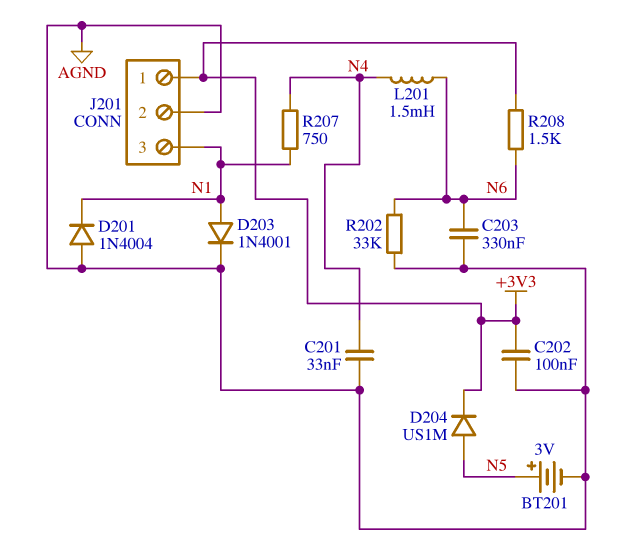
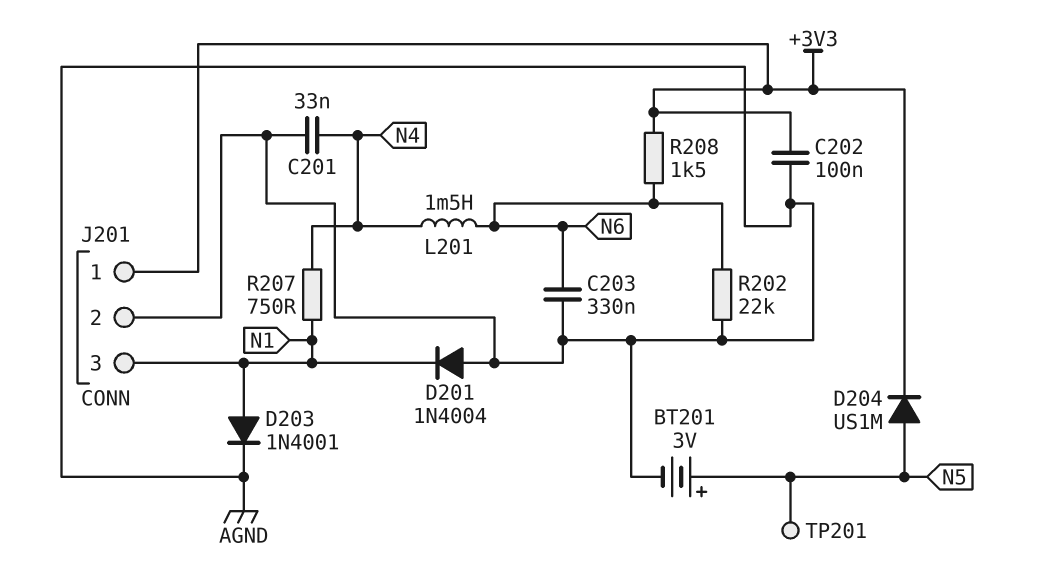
R202: 33k (AGND, N6) -> 22k (AGND, N6)
TP201: none -> test point (N5)

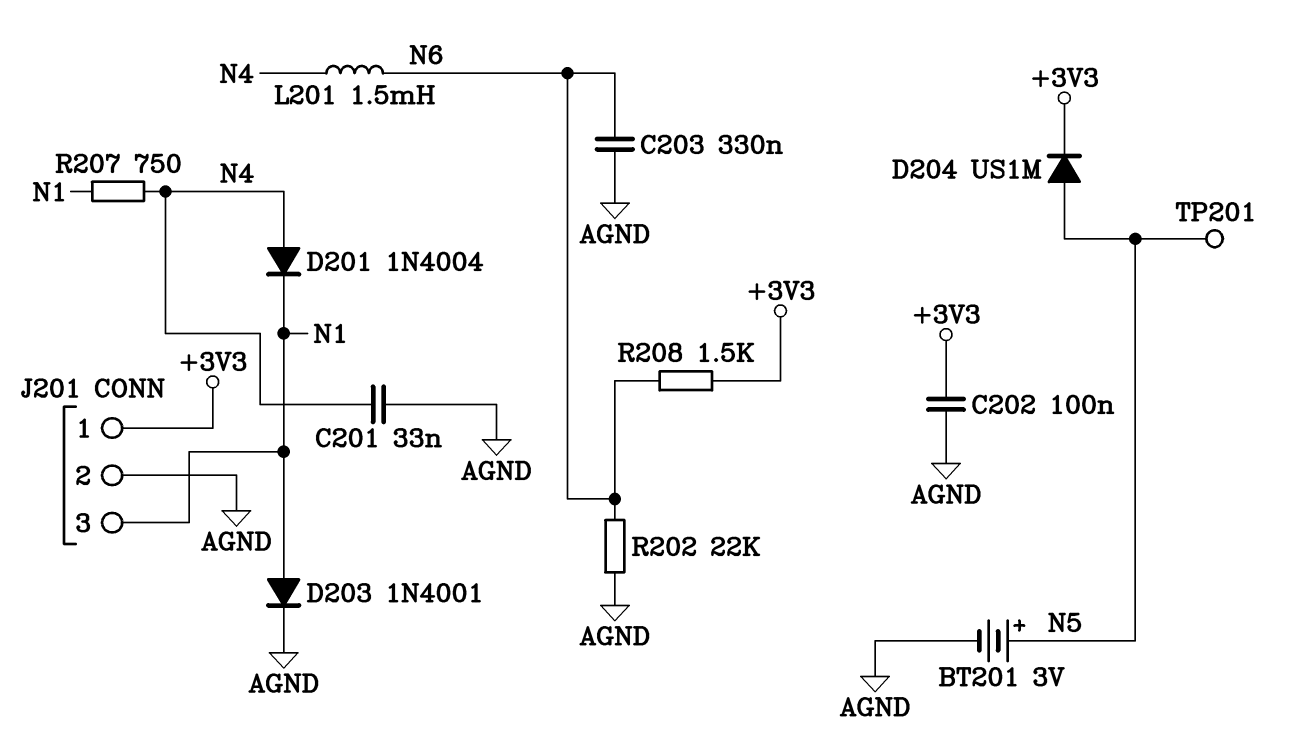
D201: diode 1N4004 (A AGND, K N1) -> diode 1N4004 (A N4, K N1)

